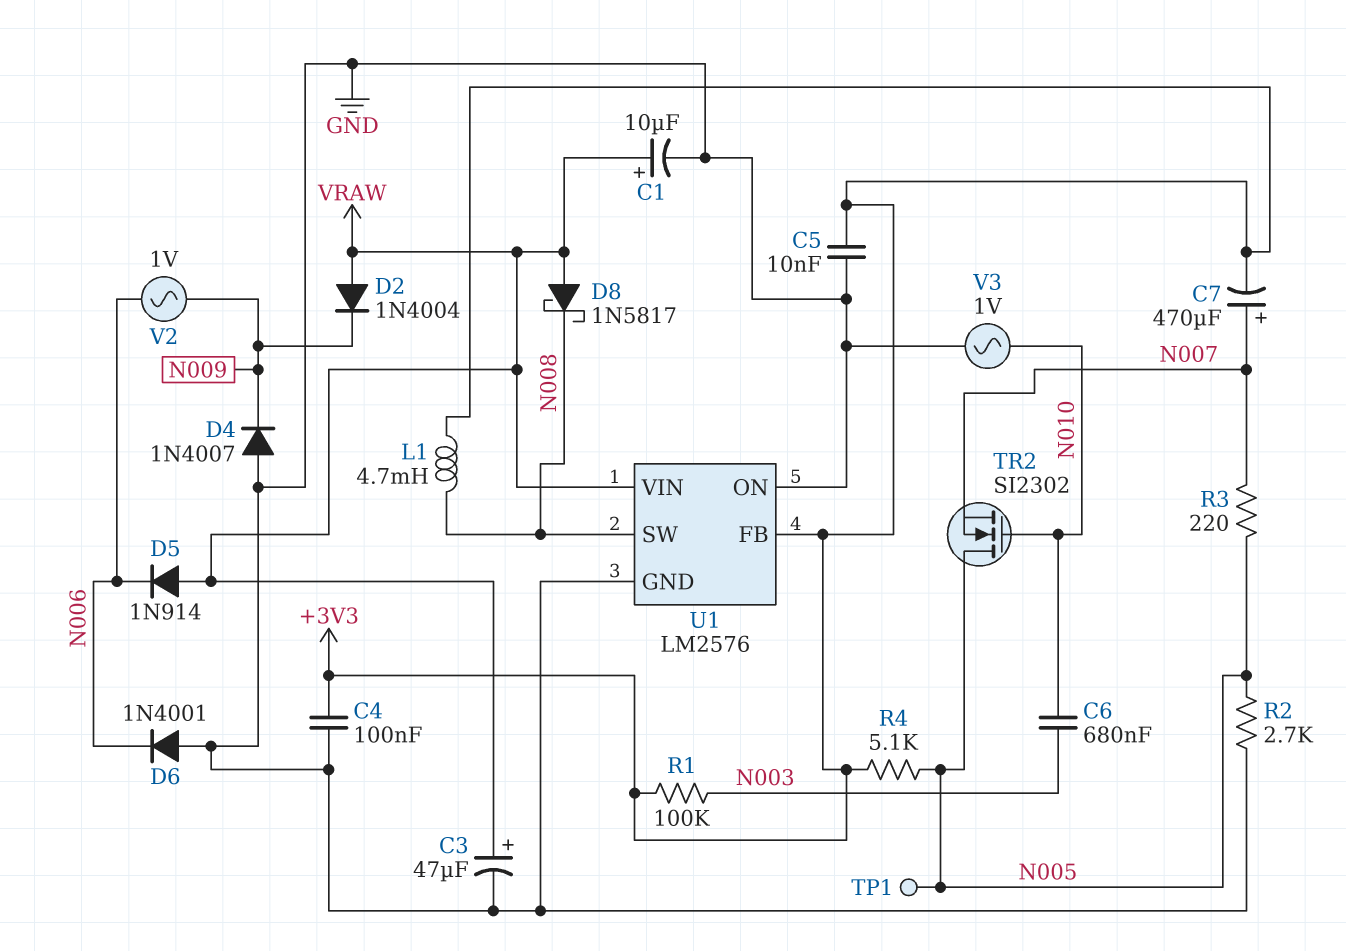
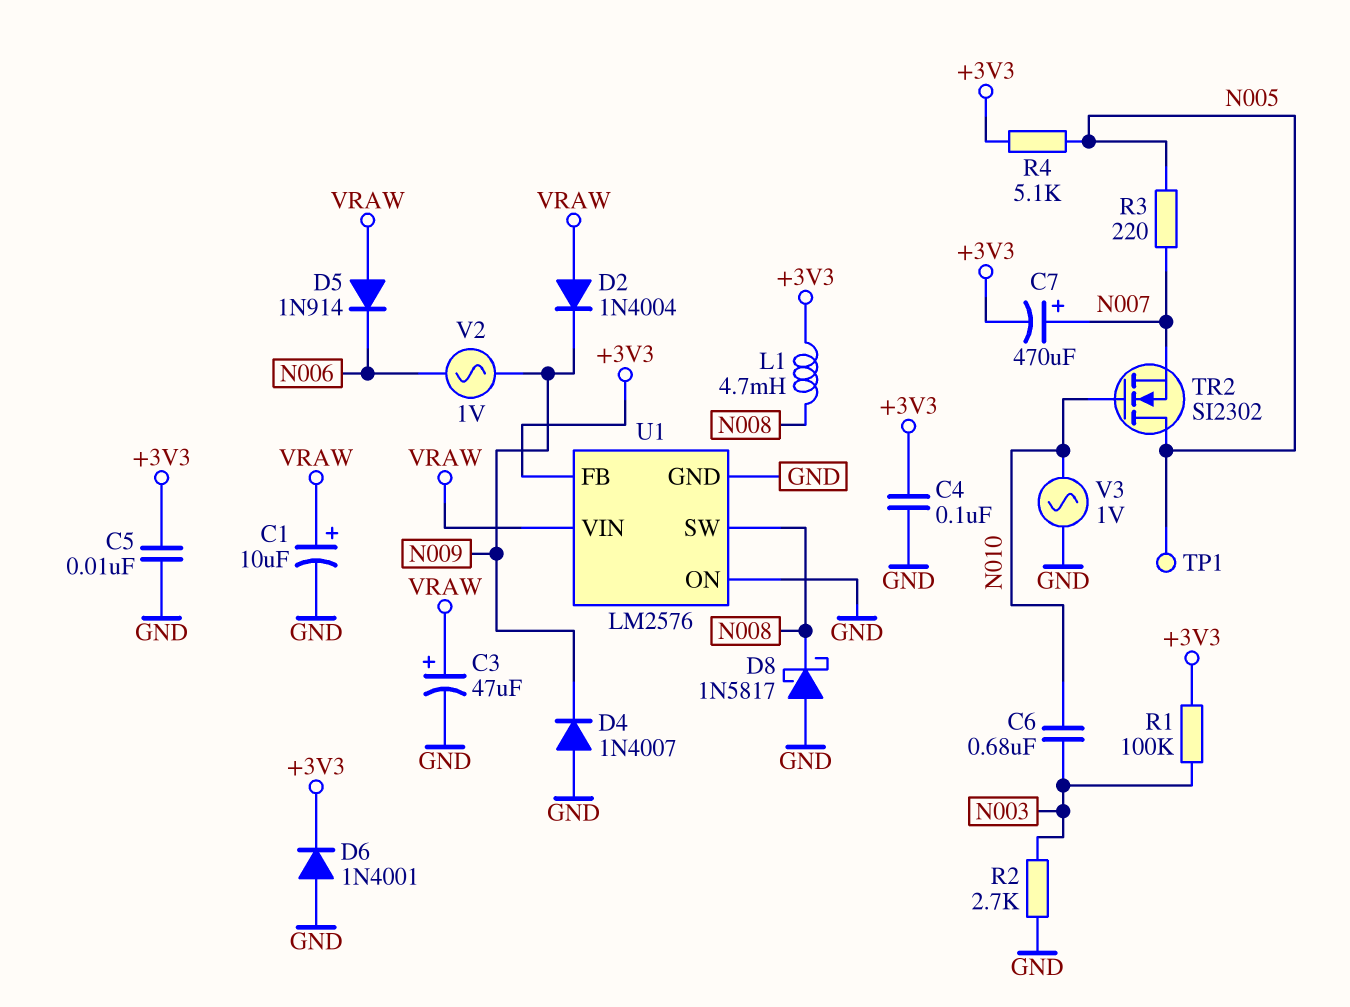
D6: diode 1N4001 (A GND, K N006) -> diode 1N4001 (A GND, K +3V3)
D8: schottky 1N5817 (A VRAW, K N008) -> schottky 1N5817 (A GND, K N008)
R2: 2.7k (GND, N005) -> 2.7k (GND, N003)

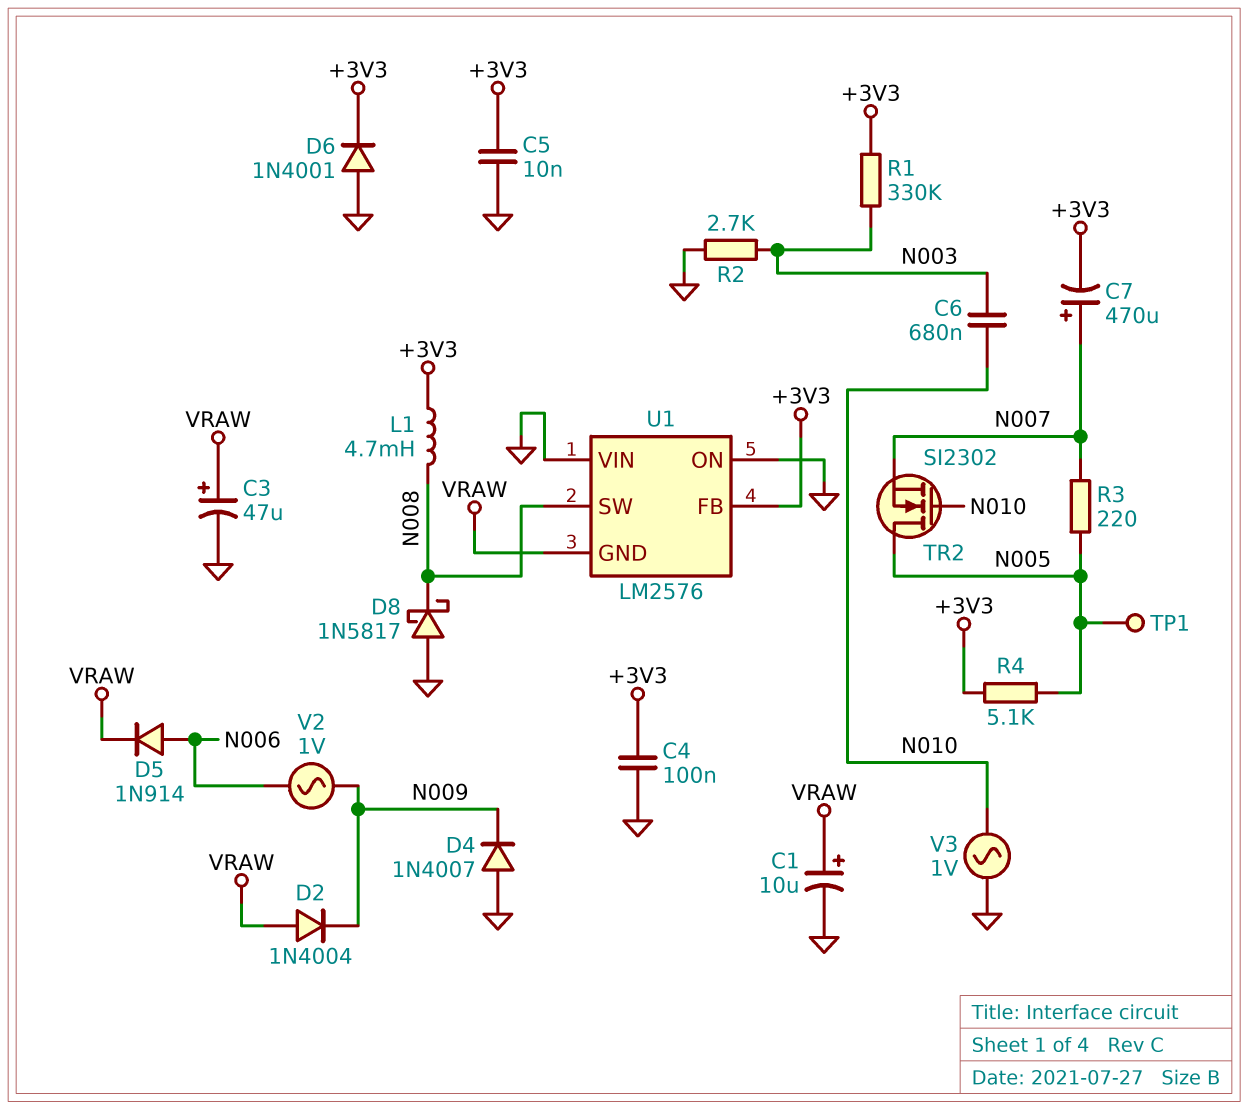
D5: diode 1N914 (A VRAW, K N006) -> diode 1N914 (A N006, K VRAW)
R1: 100k (+3V3, N003) -> 330k (+3V3, N003)
U1 pin GND: GND -> VRAW
U1 pin VIN: VRAW -> GND

